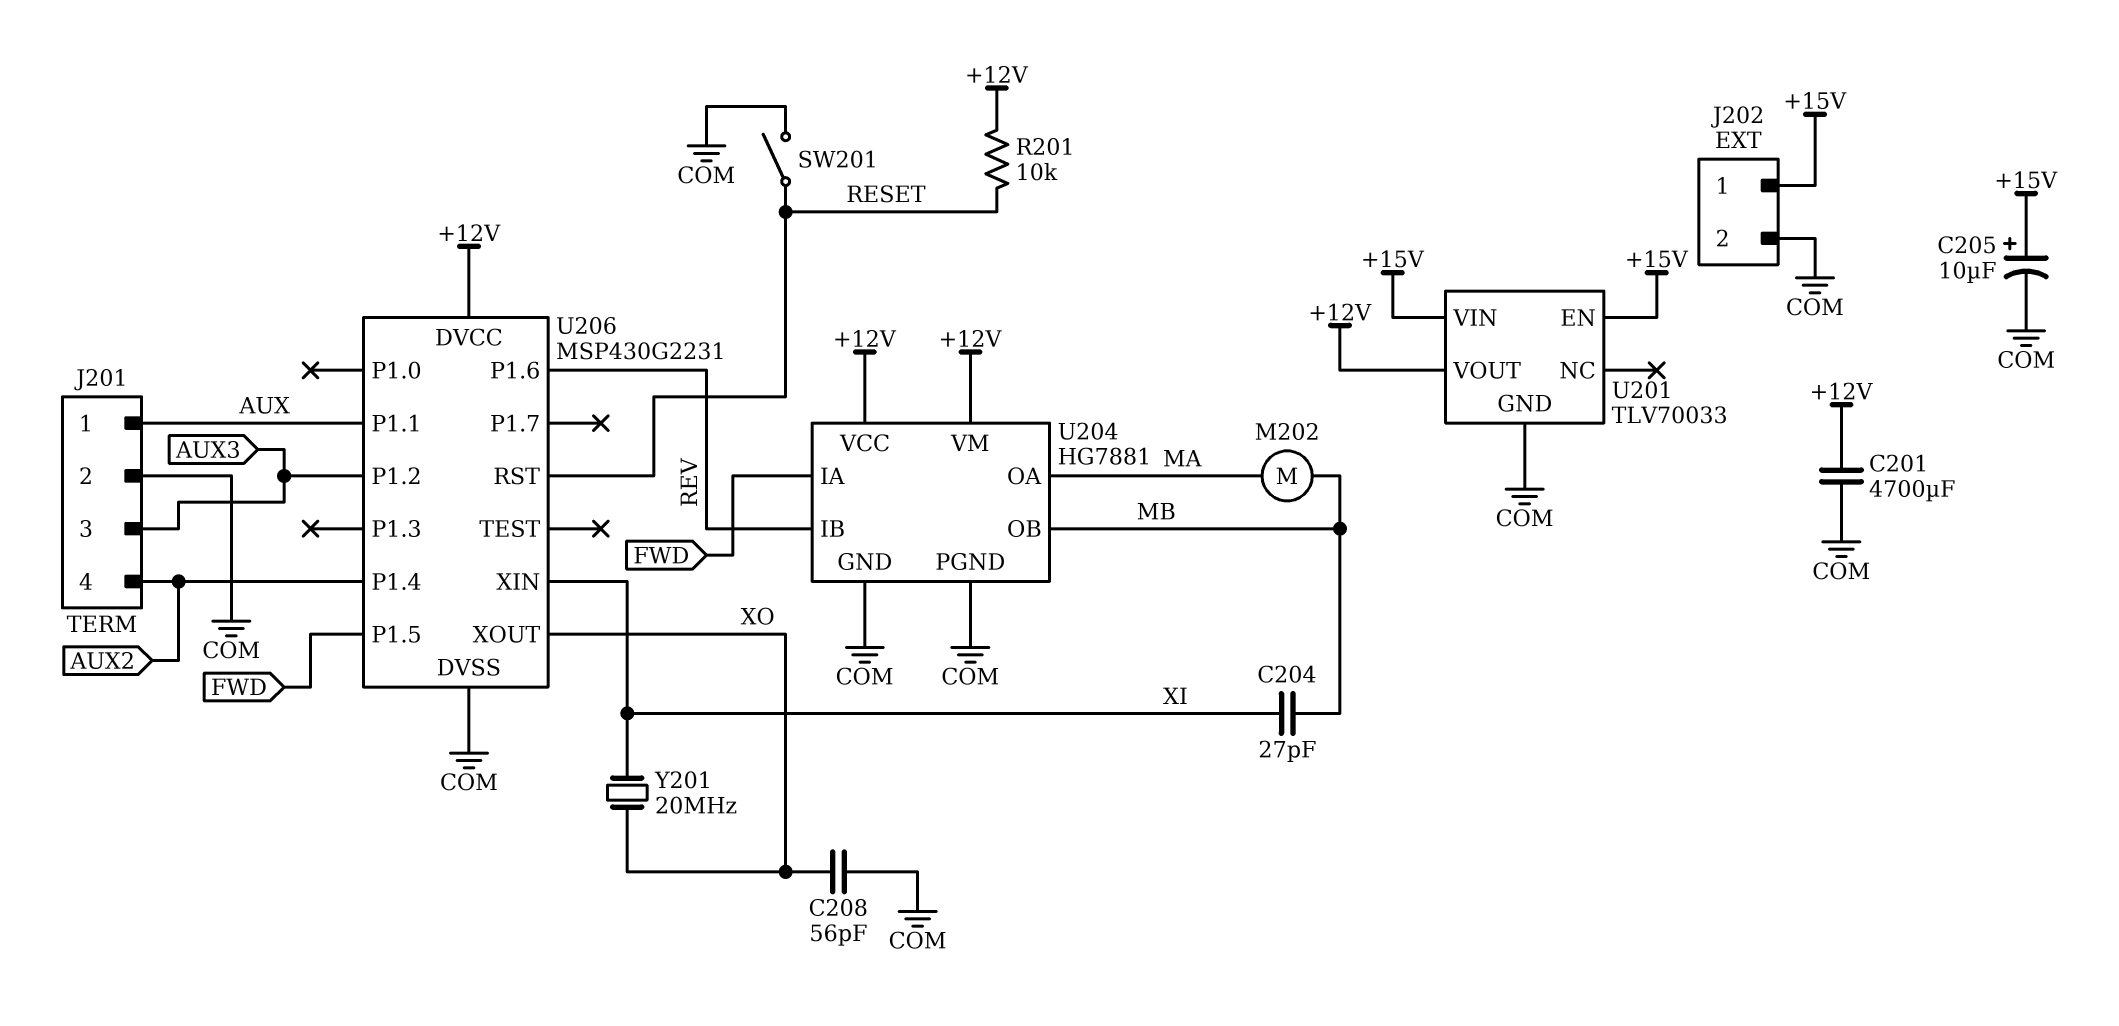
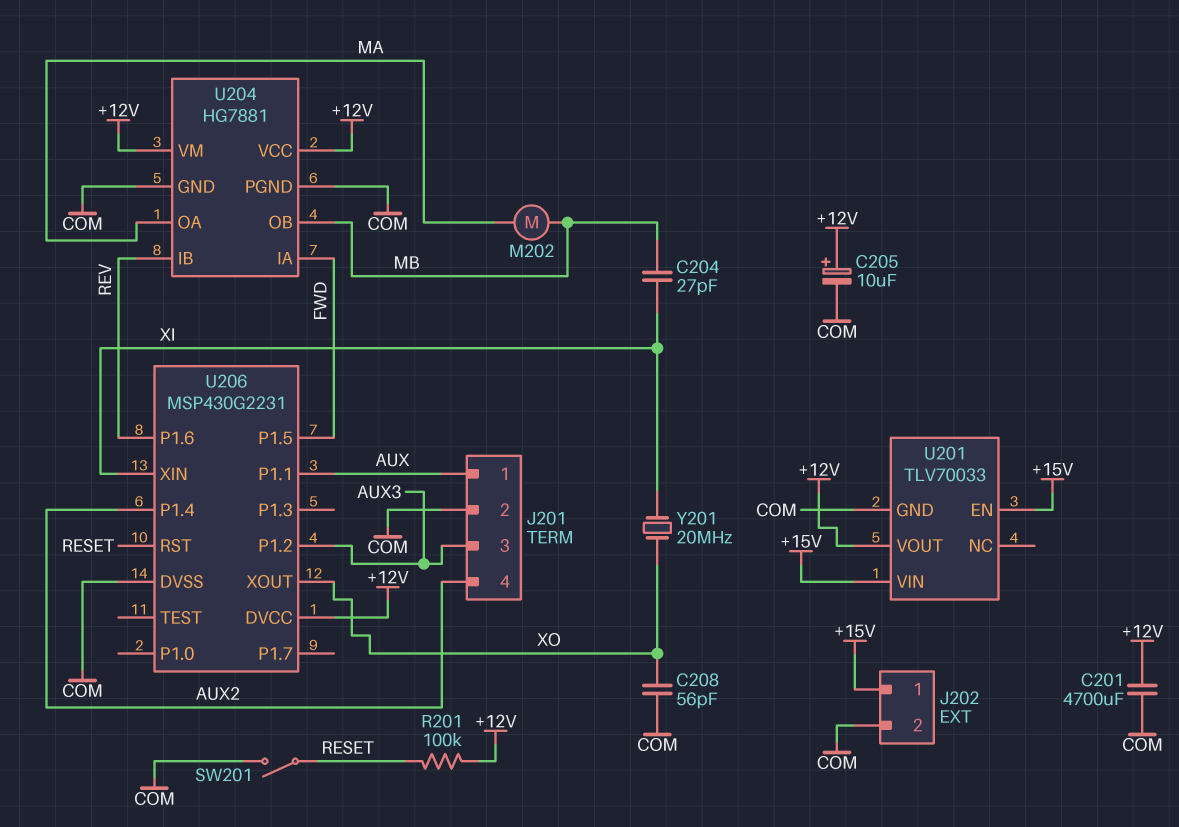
C205: 10uF (plus +15V, minus COM) -> 10uF (plus +12V, minus COM)
R201: 10k (+12V, RESET) -> 100k (+12V, RESET)

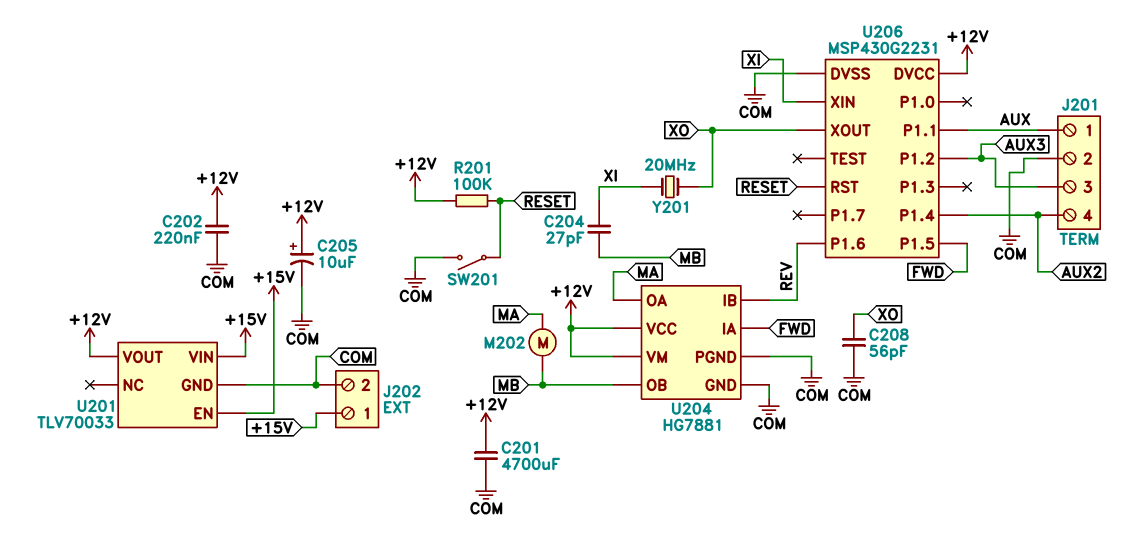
C202: none -> 220nF (+12V, COM)

